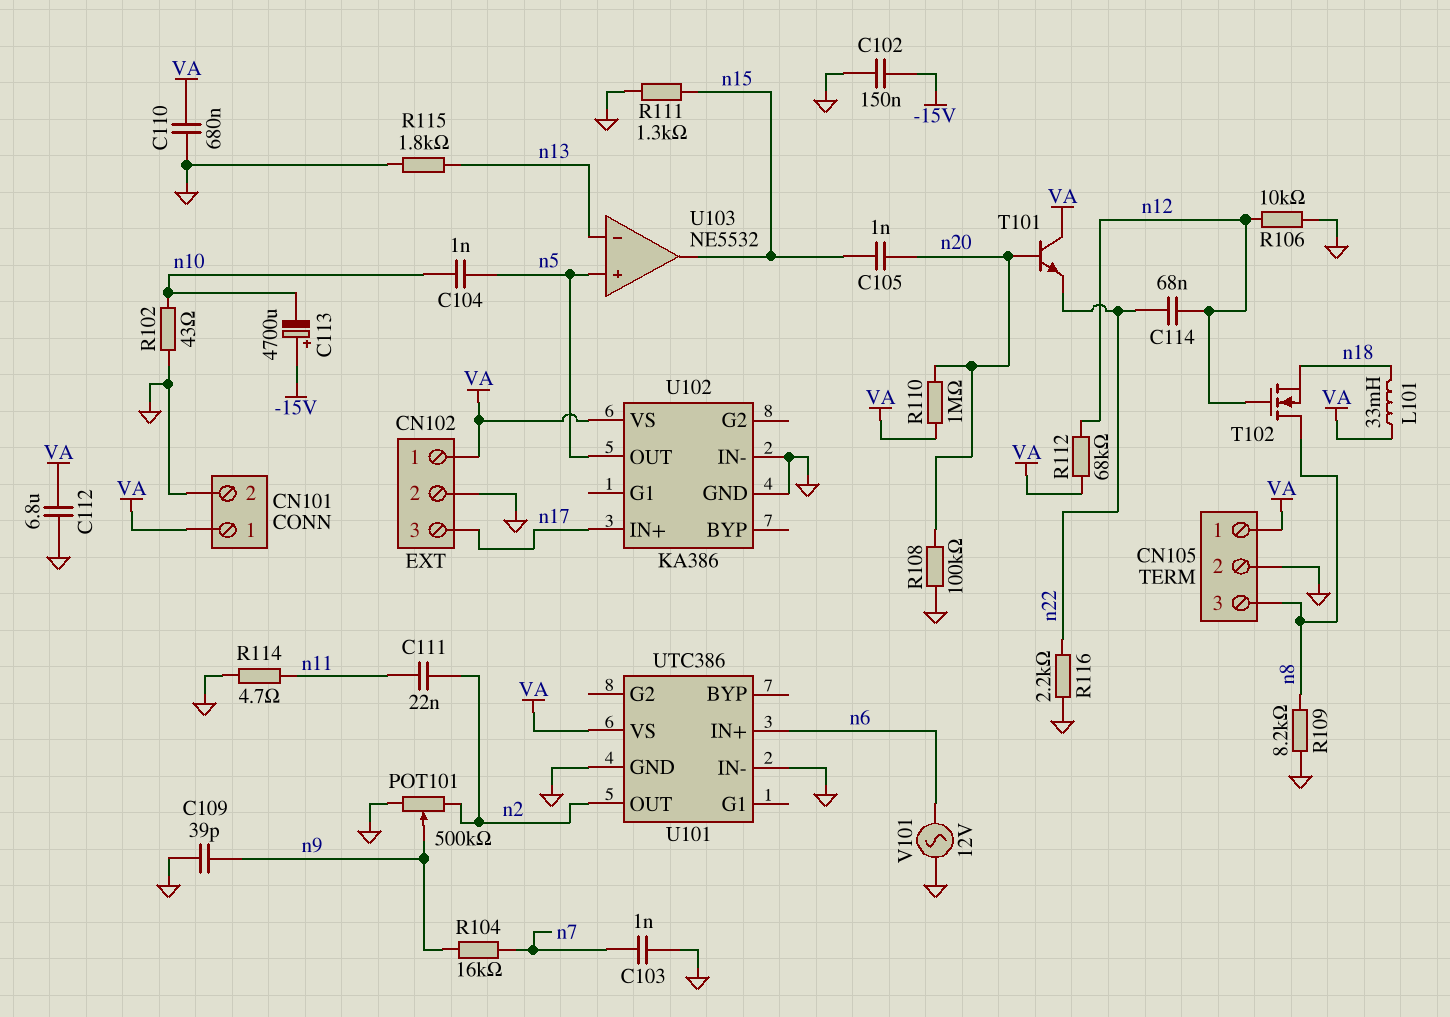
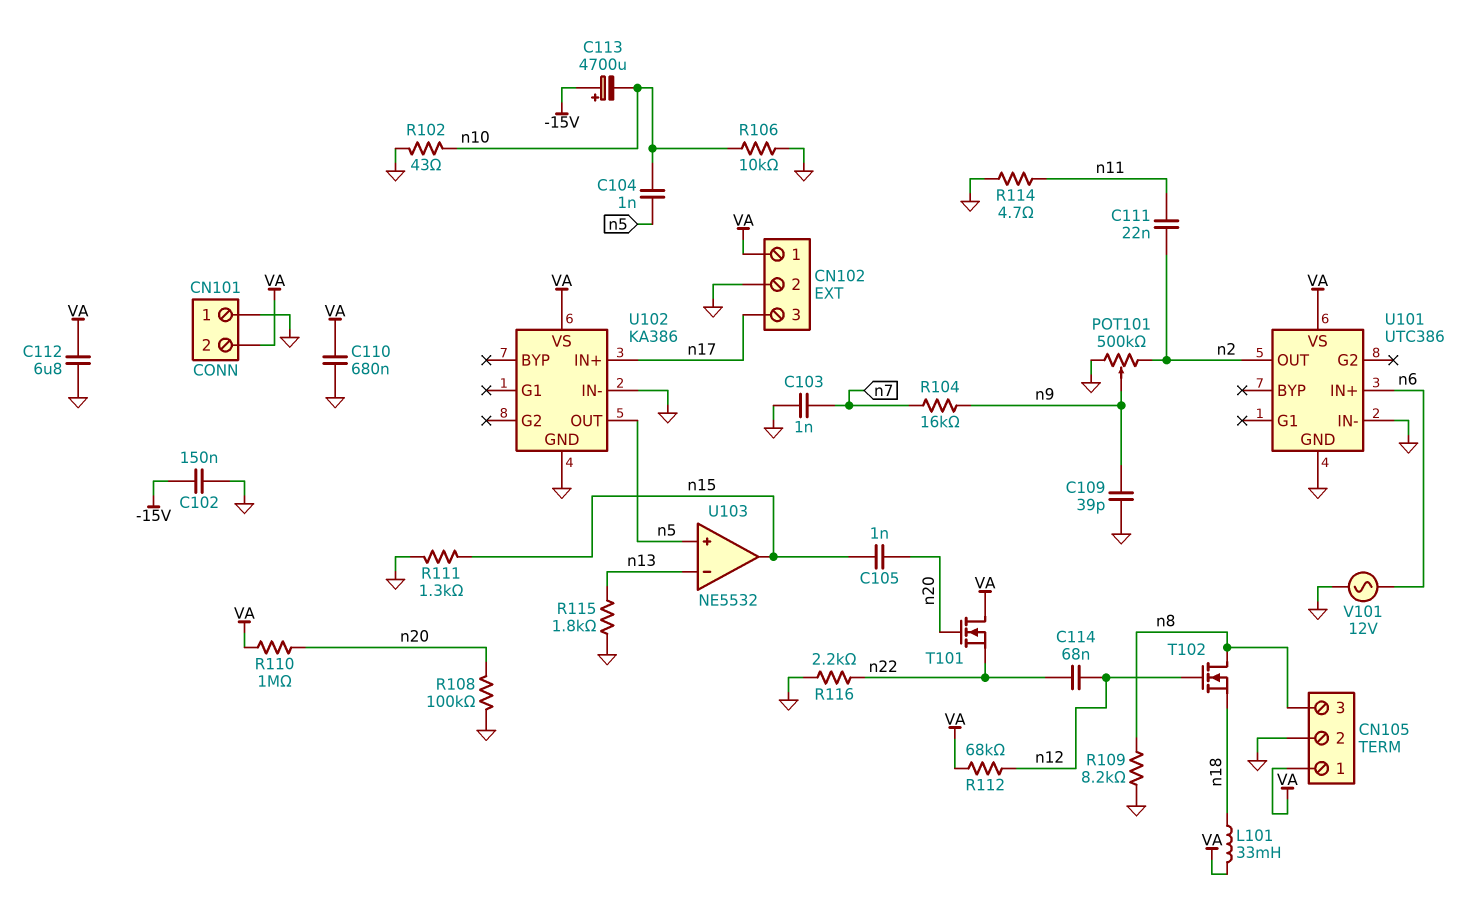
CN101 pin 1: VA -> GND
CN101 pin 2: GND -> VA
R106: 10k (GND, n12) -> 10k (GND, n10)
T101: NPN (B n20, C VA, E n22) -> NMOS (G n20, D VA, S n22)

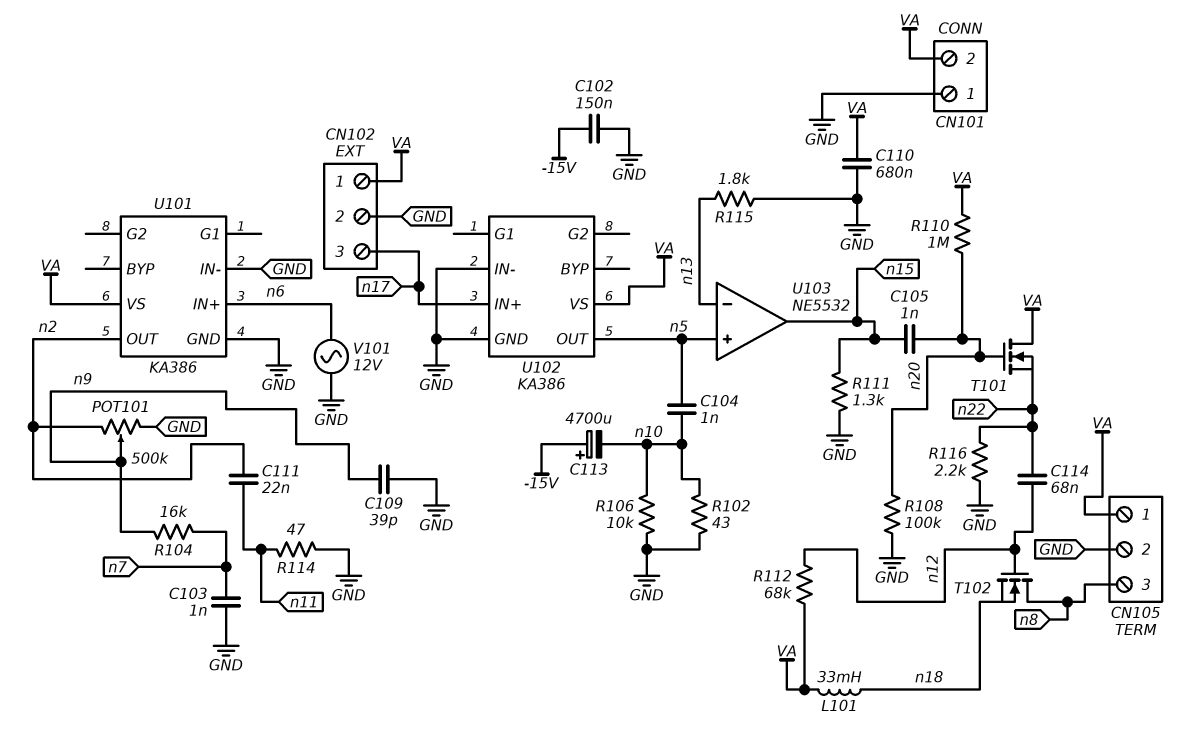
C112: 6.8uF (GND, VA) -> none
R109: 8.2k (GND, n8) -> none
R114: 4.7 (GND, n11) -> 47 (GND, n11)
U101: UTC386 -> KA386

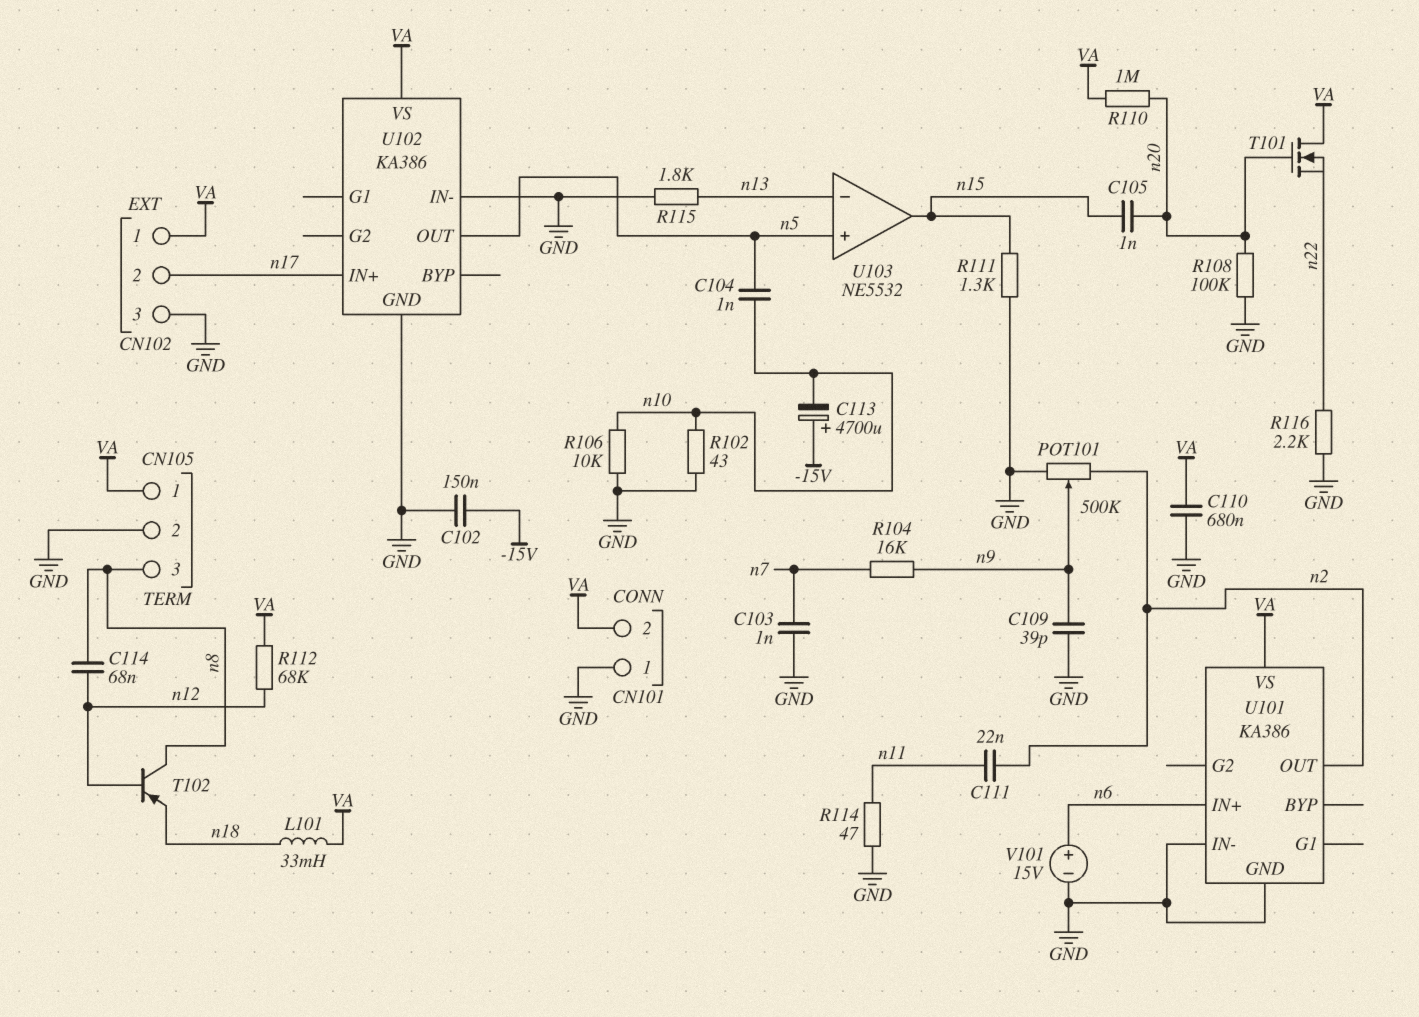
C114: 68nF (n12, n22) -> 68nF (n8, n12)
CN102 pin 2: GND -> n17
CN102 pin 3: n17 -> GND
T102: NMOS (G n12, D n8, S n18) -> PNP (B n12, C n8, E n18)
V101: AC 12V (GND, n6) -> 15V (plus n6, minus GND)

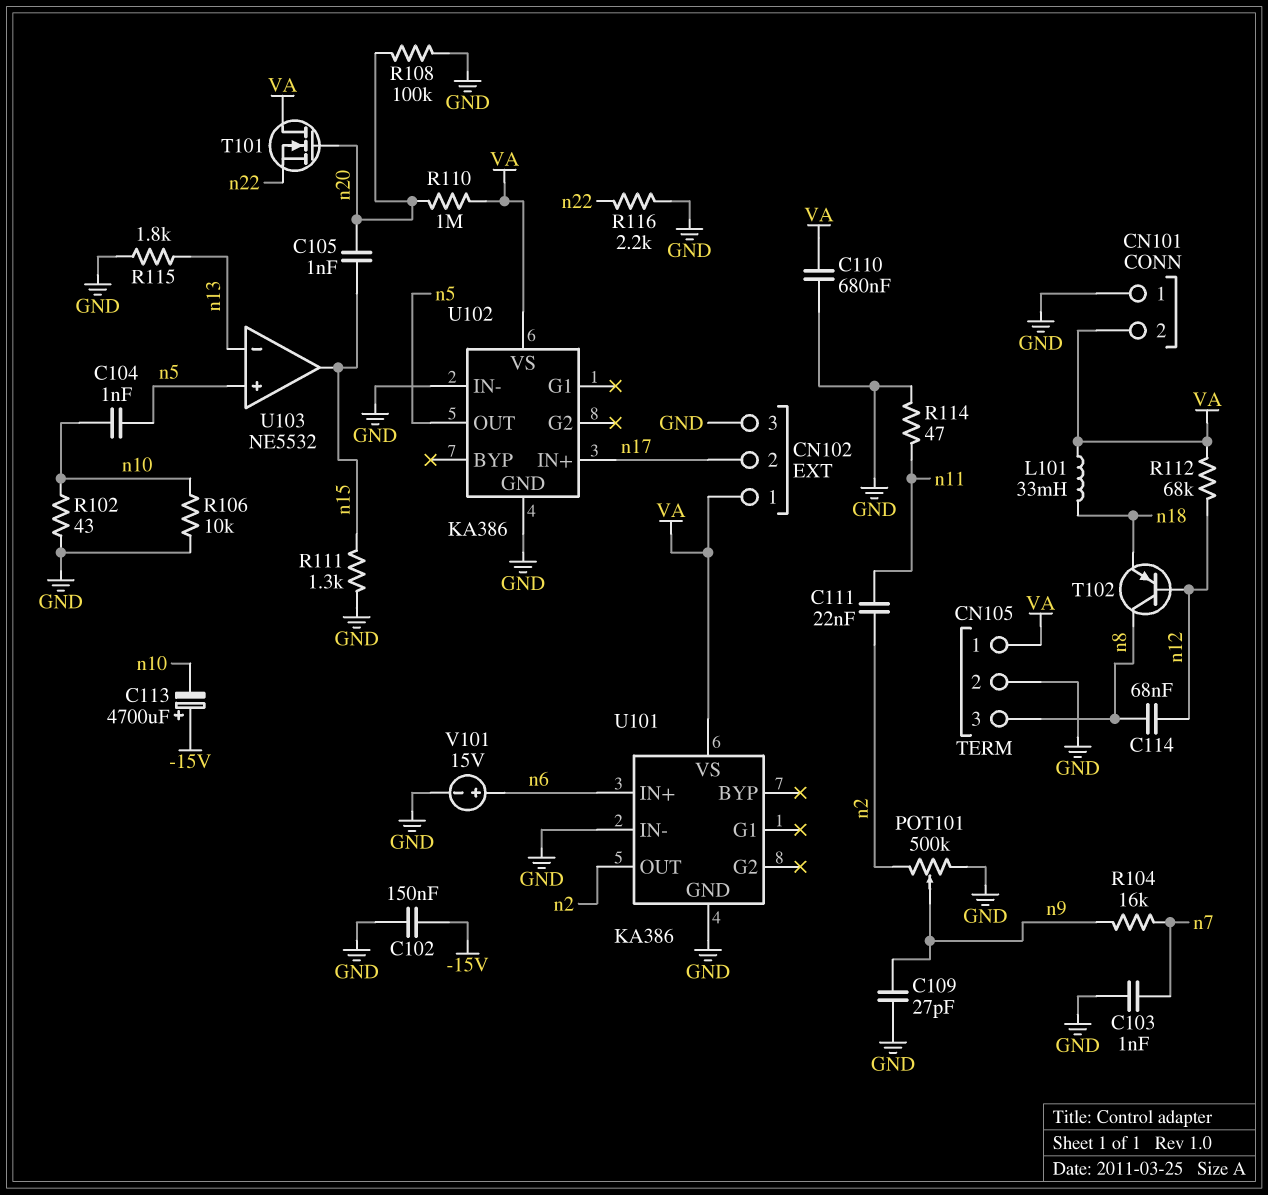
C109: 39pF (GND, n9) -> 27pF (GND, n9)

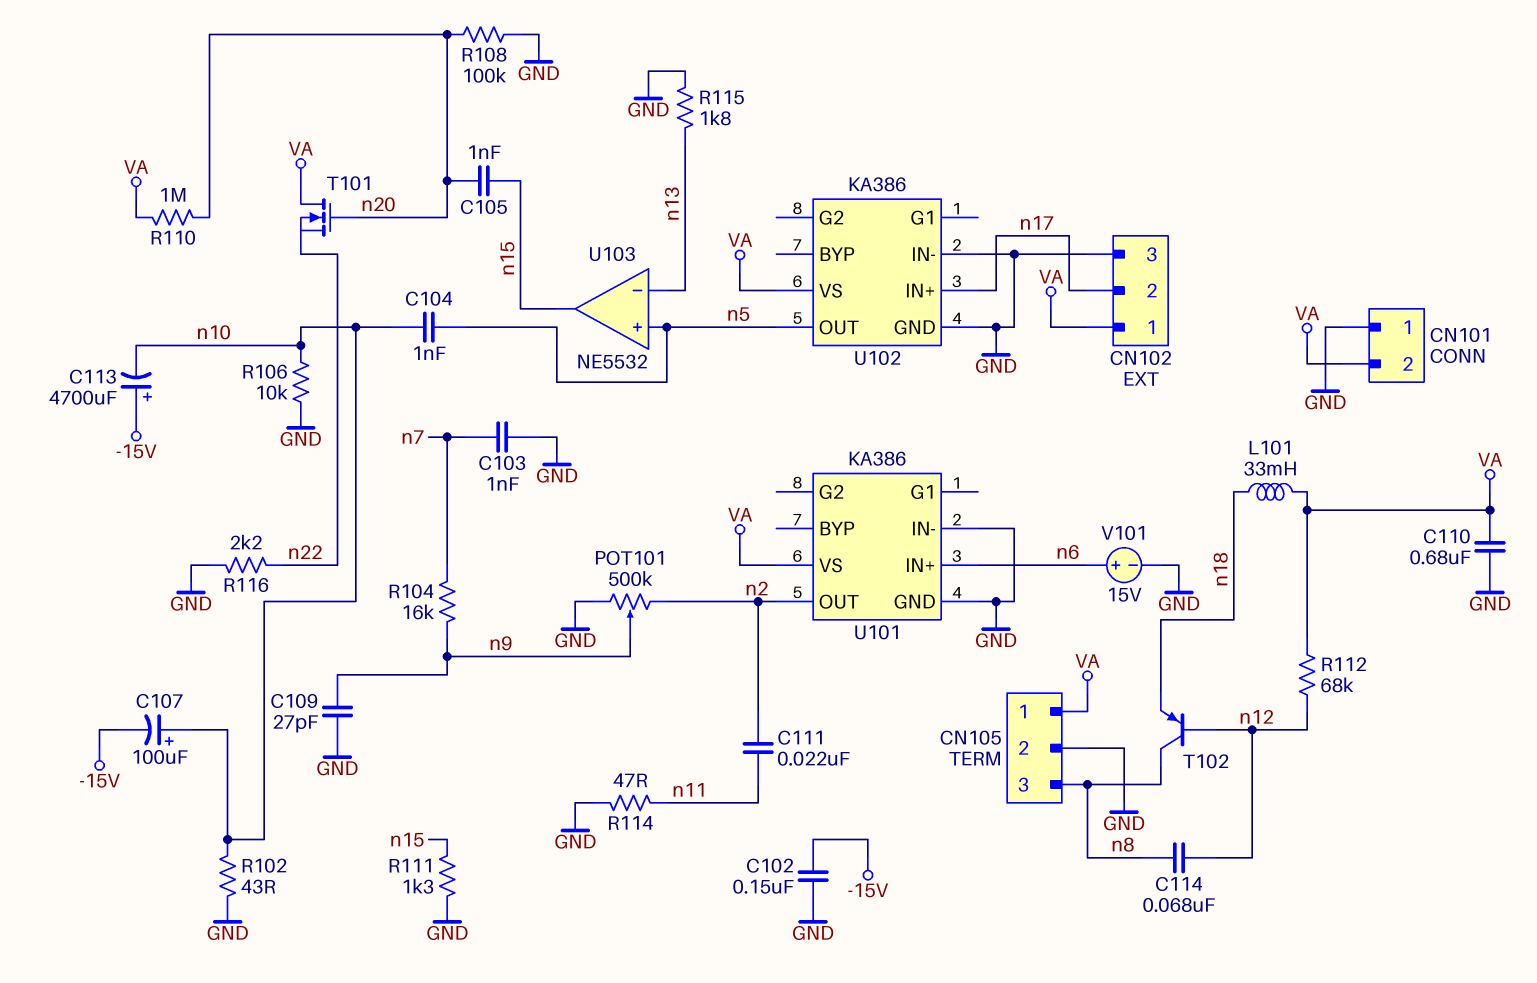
C107: none -> 100uF (plus n10, minus -15V)

